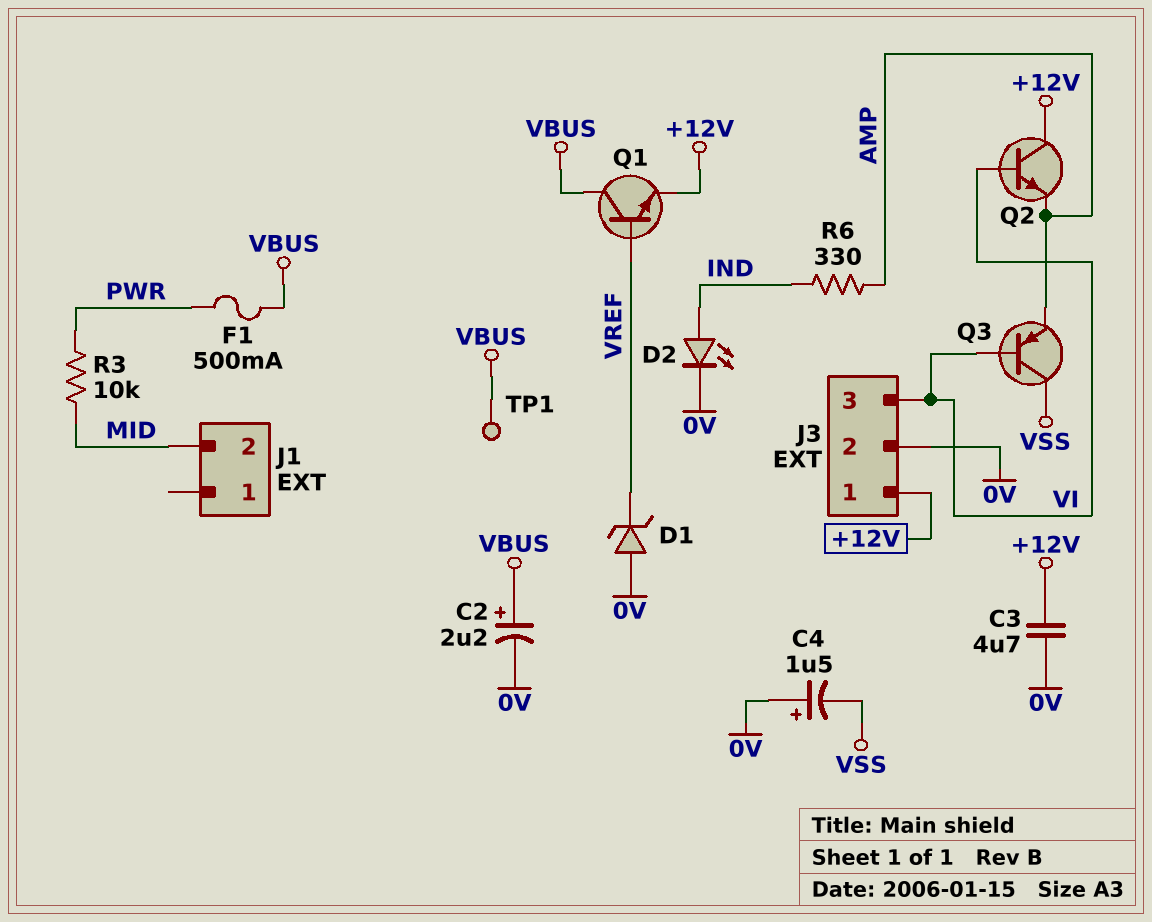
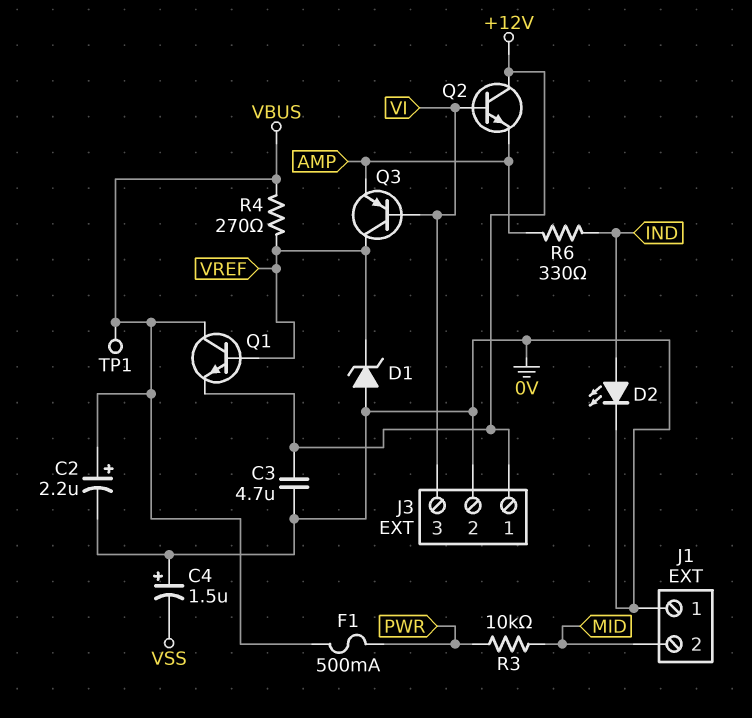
J1 pin 1: none -> 0V
Q3: PNP (B VI, C VSS, E AMP) -> PNP (B VI, C VREF, E AMP)
R4: none -> 270 (VBUS, VREF)

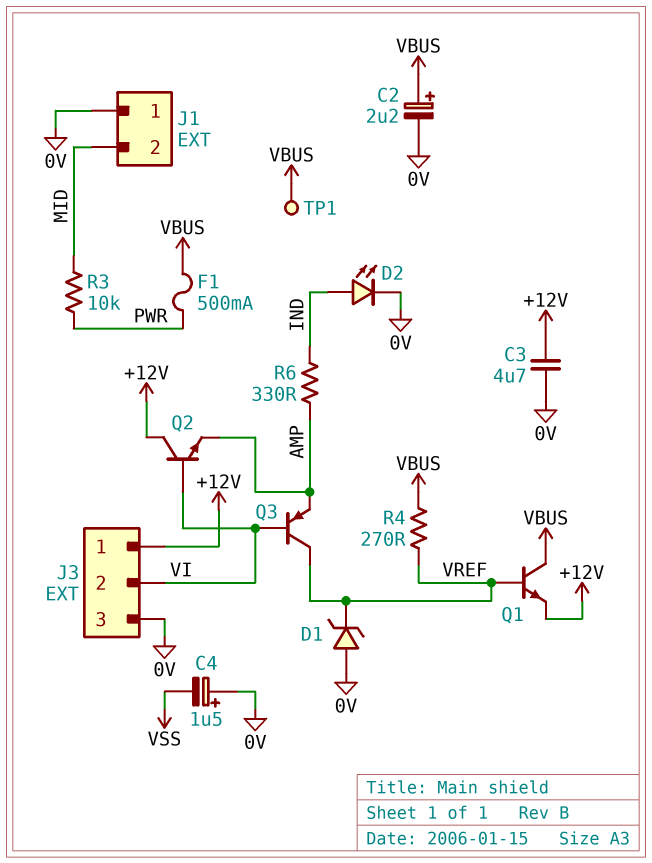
J3 pin 2: 0V -> VI
J3 pin 3: VI -> 0V

